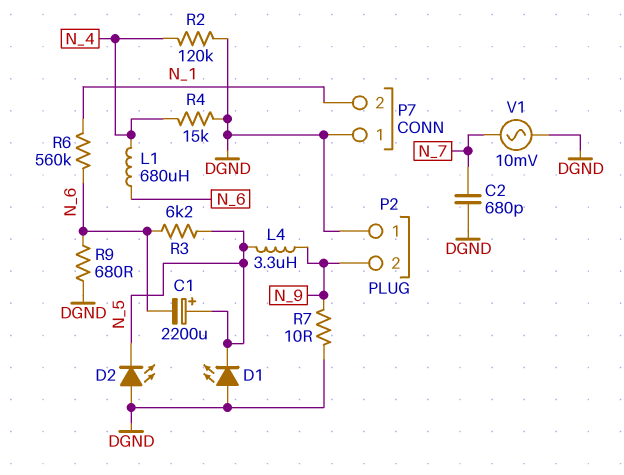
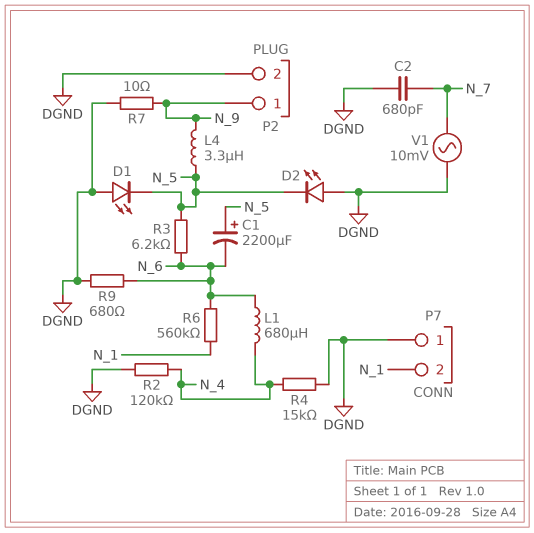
P2 pin 1: DGND -> N_9
P2 pin 2: N_9 -> DGND

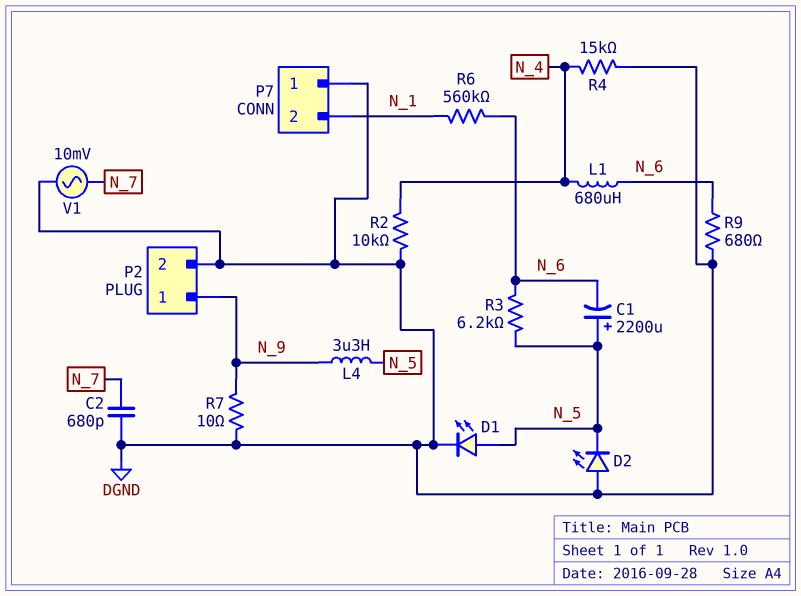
D1: LED (A DGND, K N_5) -> LED (A N_5, K DGND)
R2: 120k (DGND, N_4) -> 10k (DGND, N_4)

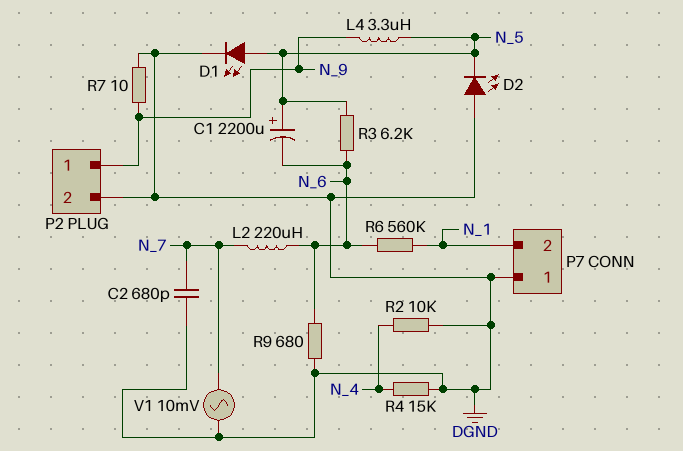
L1: 680uH (N_4, N_6) -> none
L2: none -> 220uH (N_6, N_7)

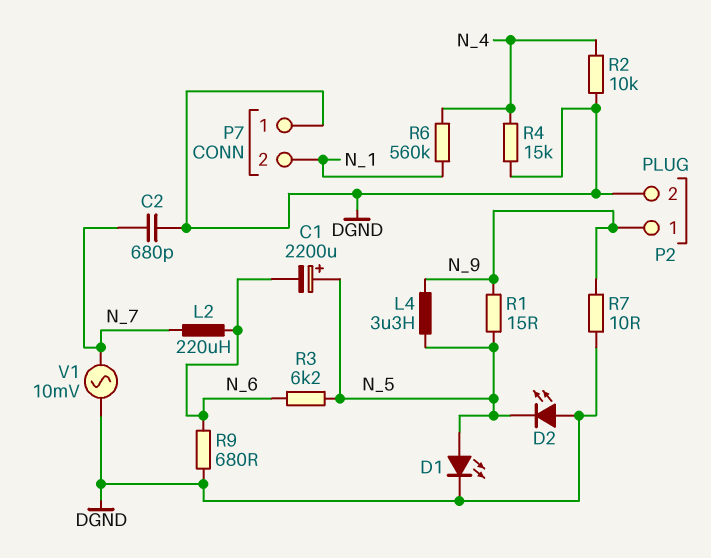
R1: none -> 15 (N_5, N_9)
R6: 560k (N_1, N_6) -> 560k (N_1, N_4)

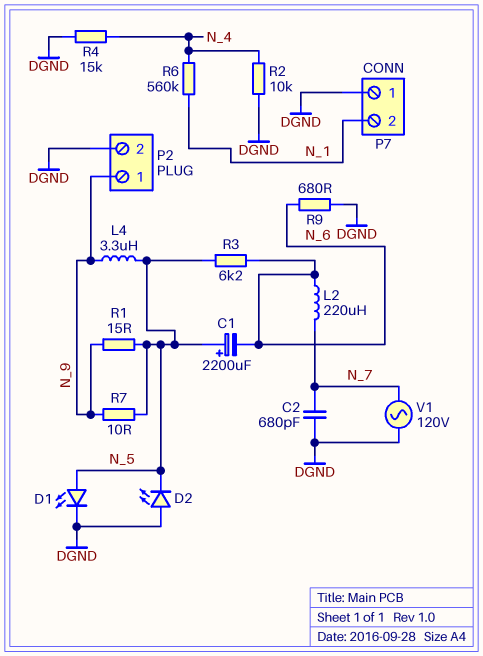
R7: 10 (DGND, N_9) -> 10 (N_5, N_9)
V1: AC 10mV (DGND, N_7) -> AC 120V (DGND, N_7)

